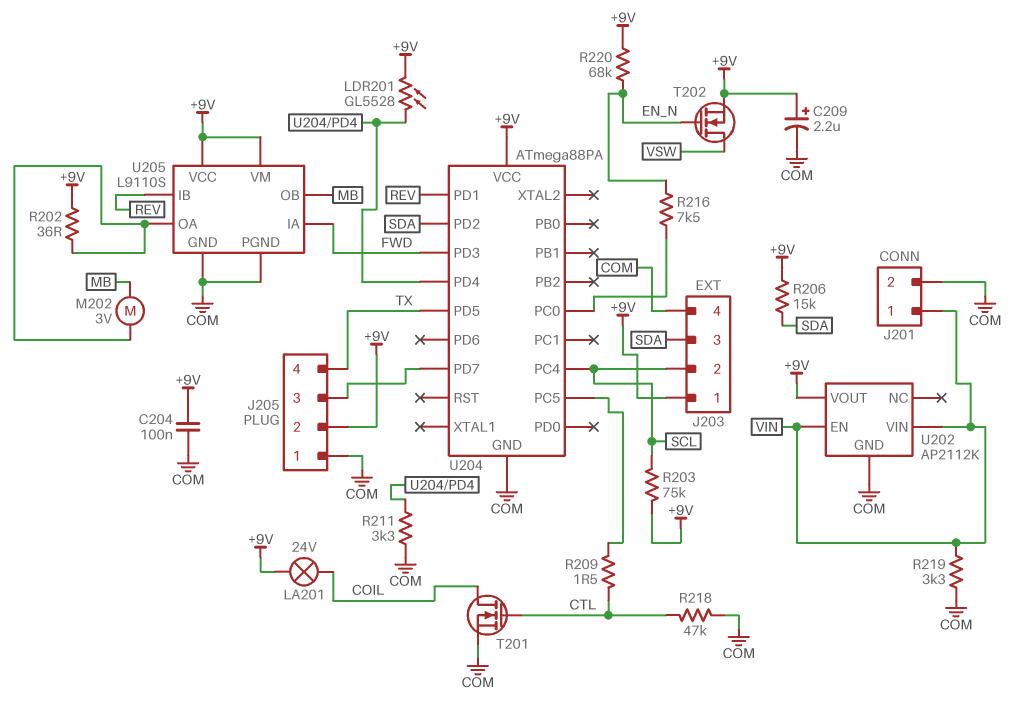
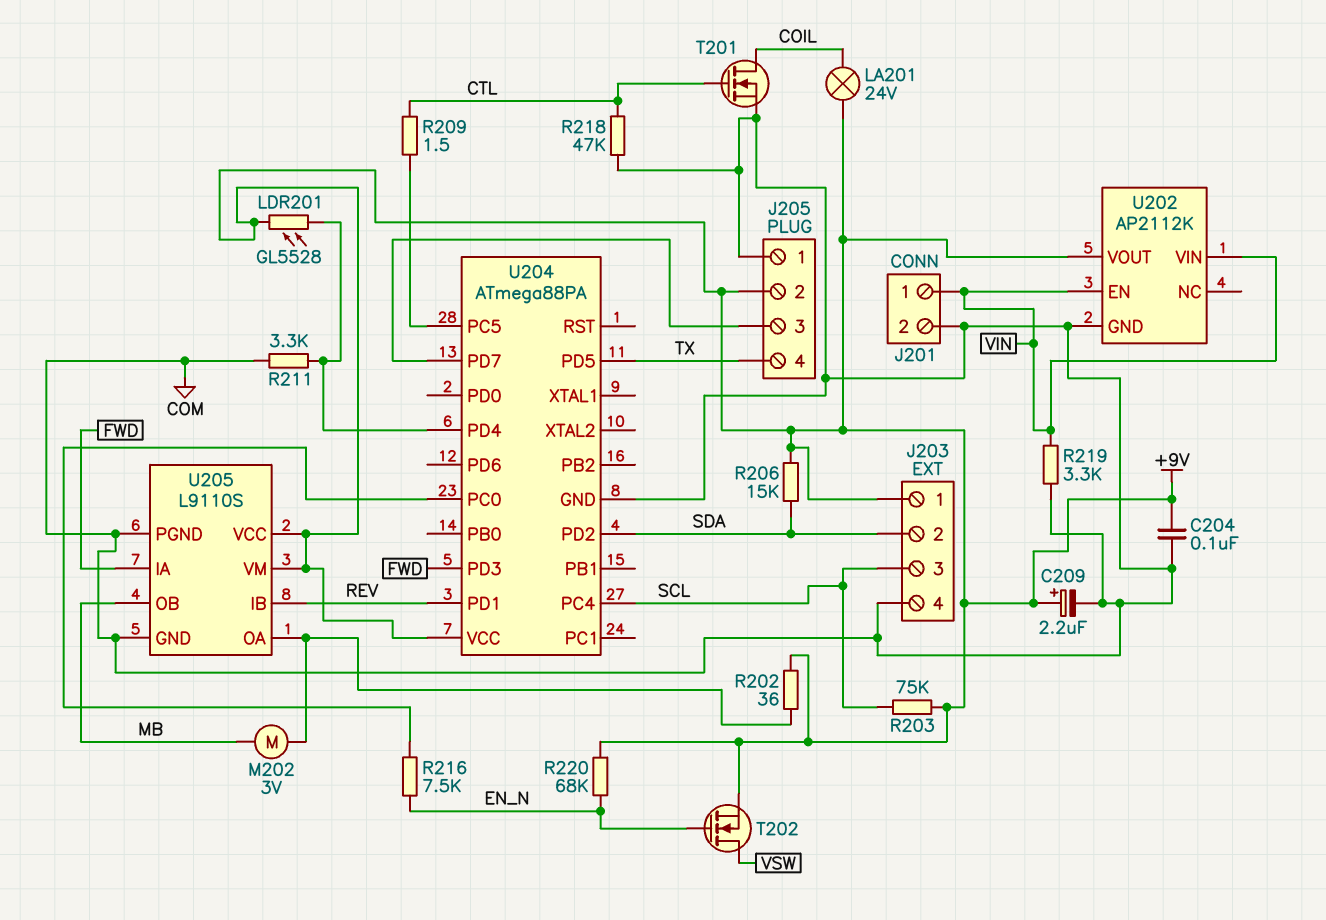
J203 pin 2: SCL -> SDA
J203 pin 3: SDA -> SCL

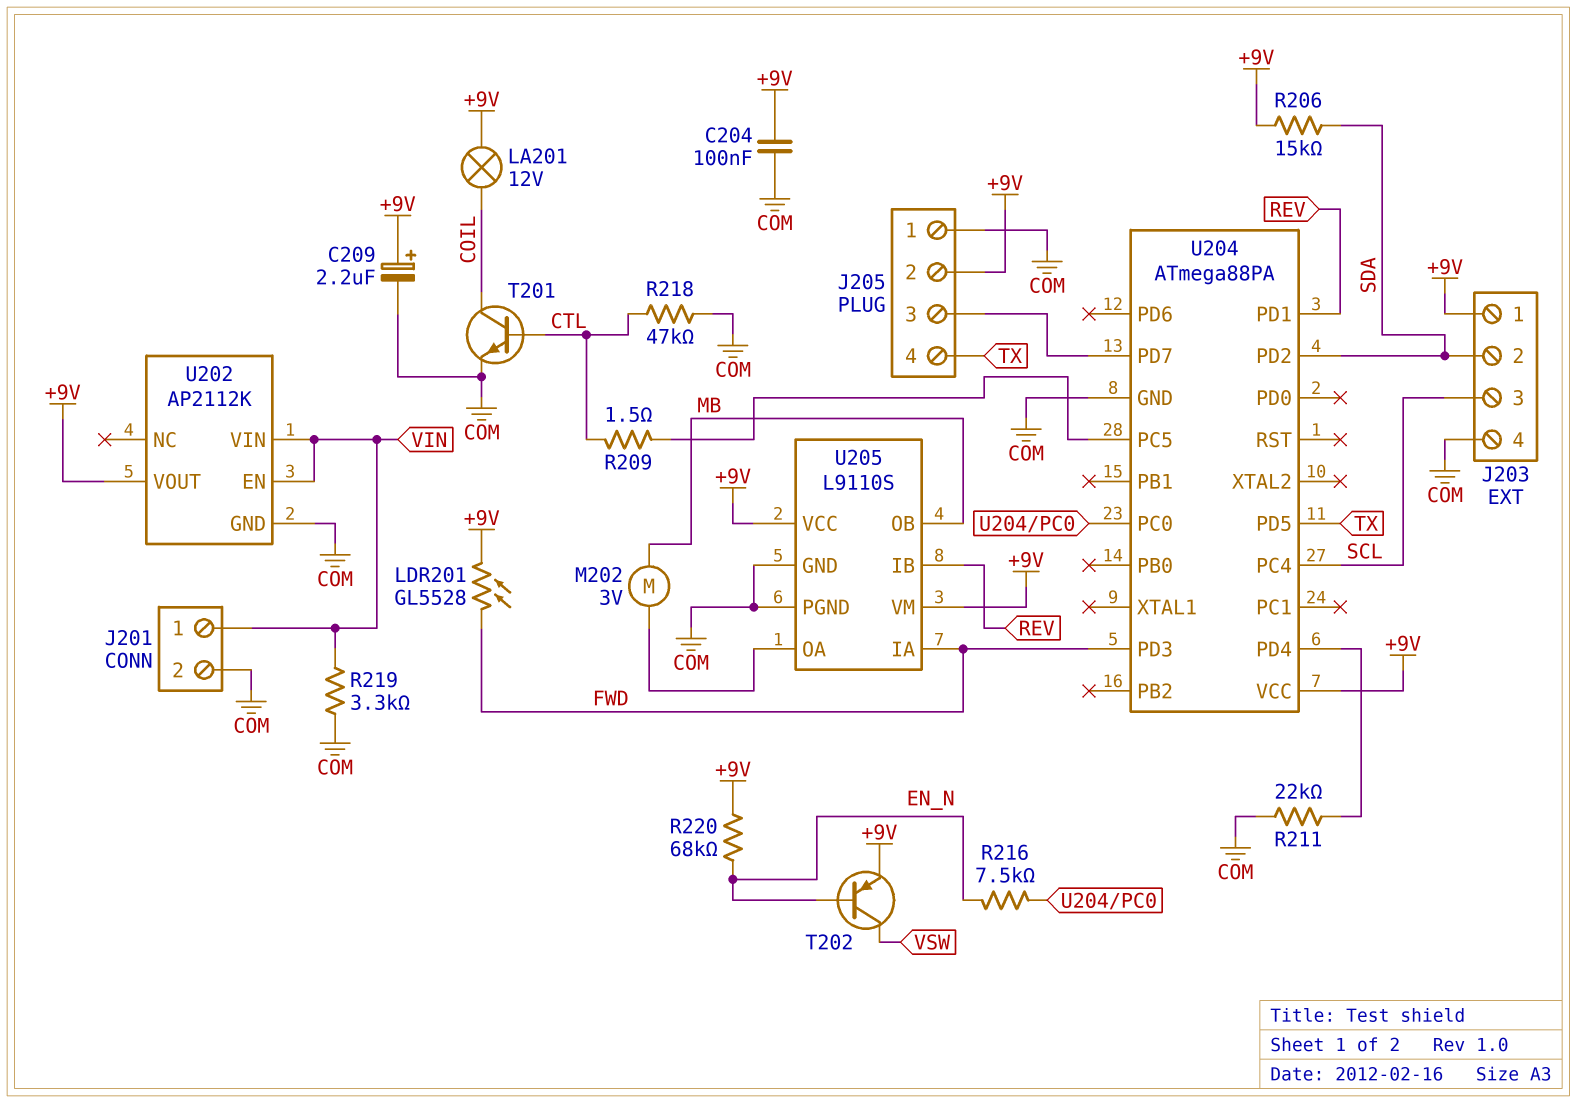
LA201: lamp 24V (+9V, COIL) -> lamp 12V (+9V, COIL)
LDR201: GL5528 (+9V, U204/PD4) -> GL5528 (+9V, FWD)
R202: 36 (+9V, U205/OA) -> none
R203: 75k (+9V, SCL) -> none
R211: 3.3k (COM, U204/PD4) -> 22k (COM, U204/PD4)
T201: NMOS (G CTL, D COIL, S COM) -> NPN (B CTL, C COIL, E COM)
T202: NMOS (G EN_N, D VSW, S +9V) -> PNP (B EN_N, C VSW, E +9V)

